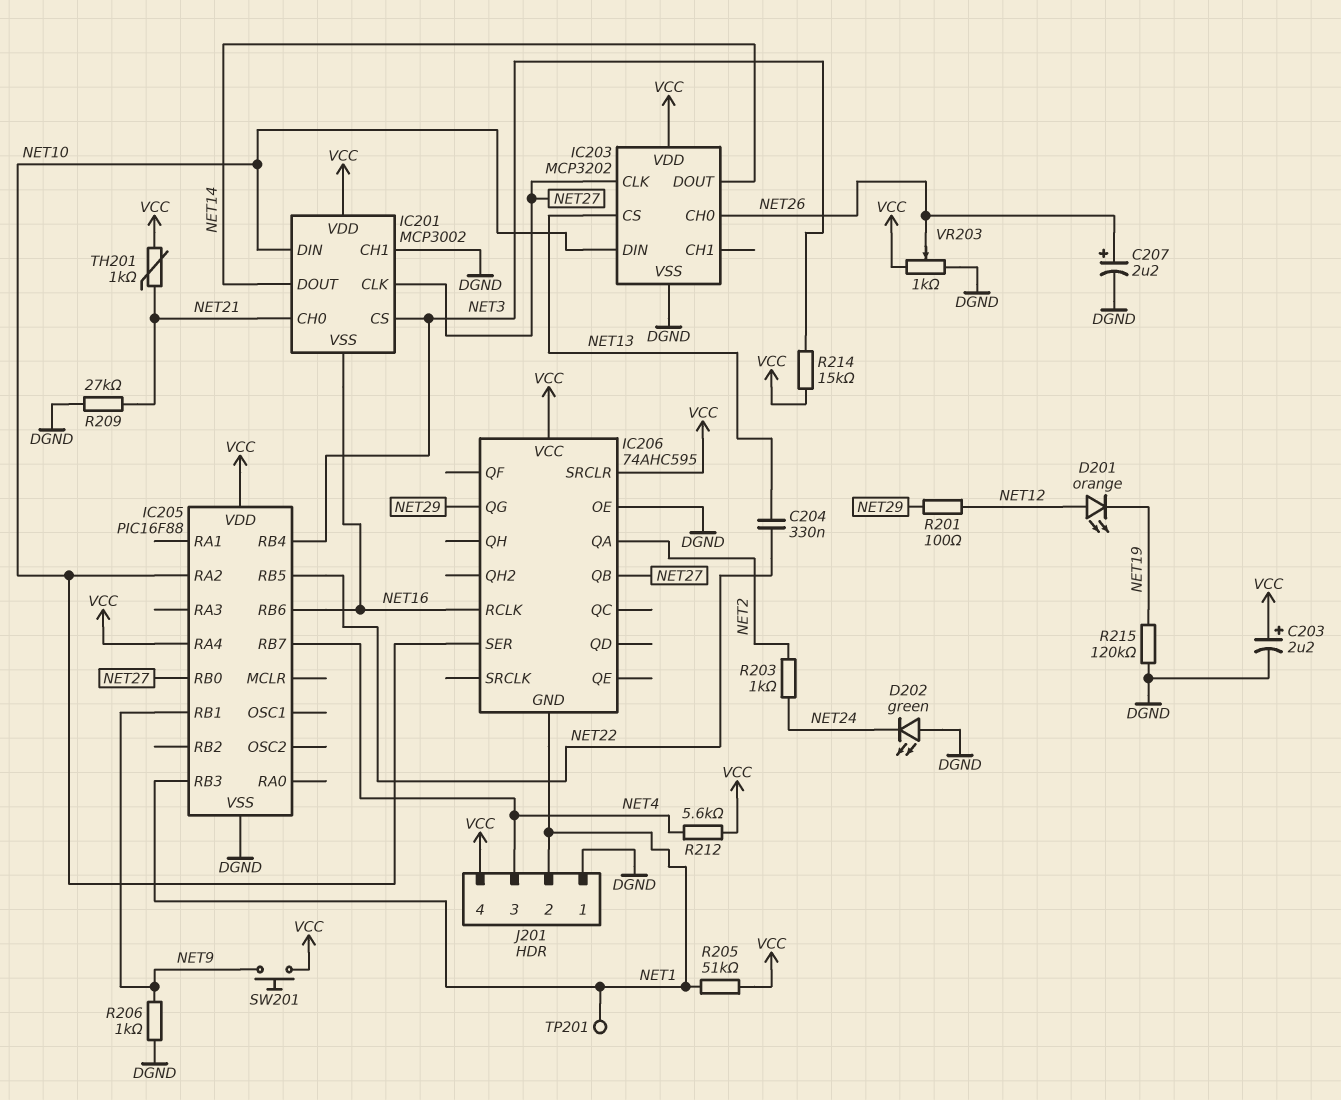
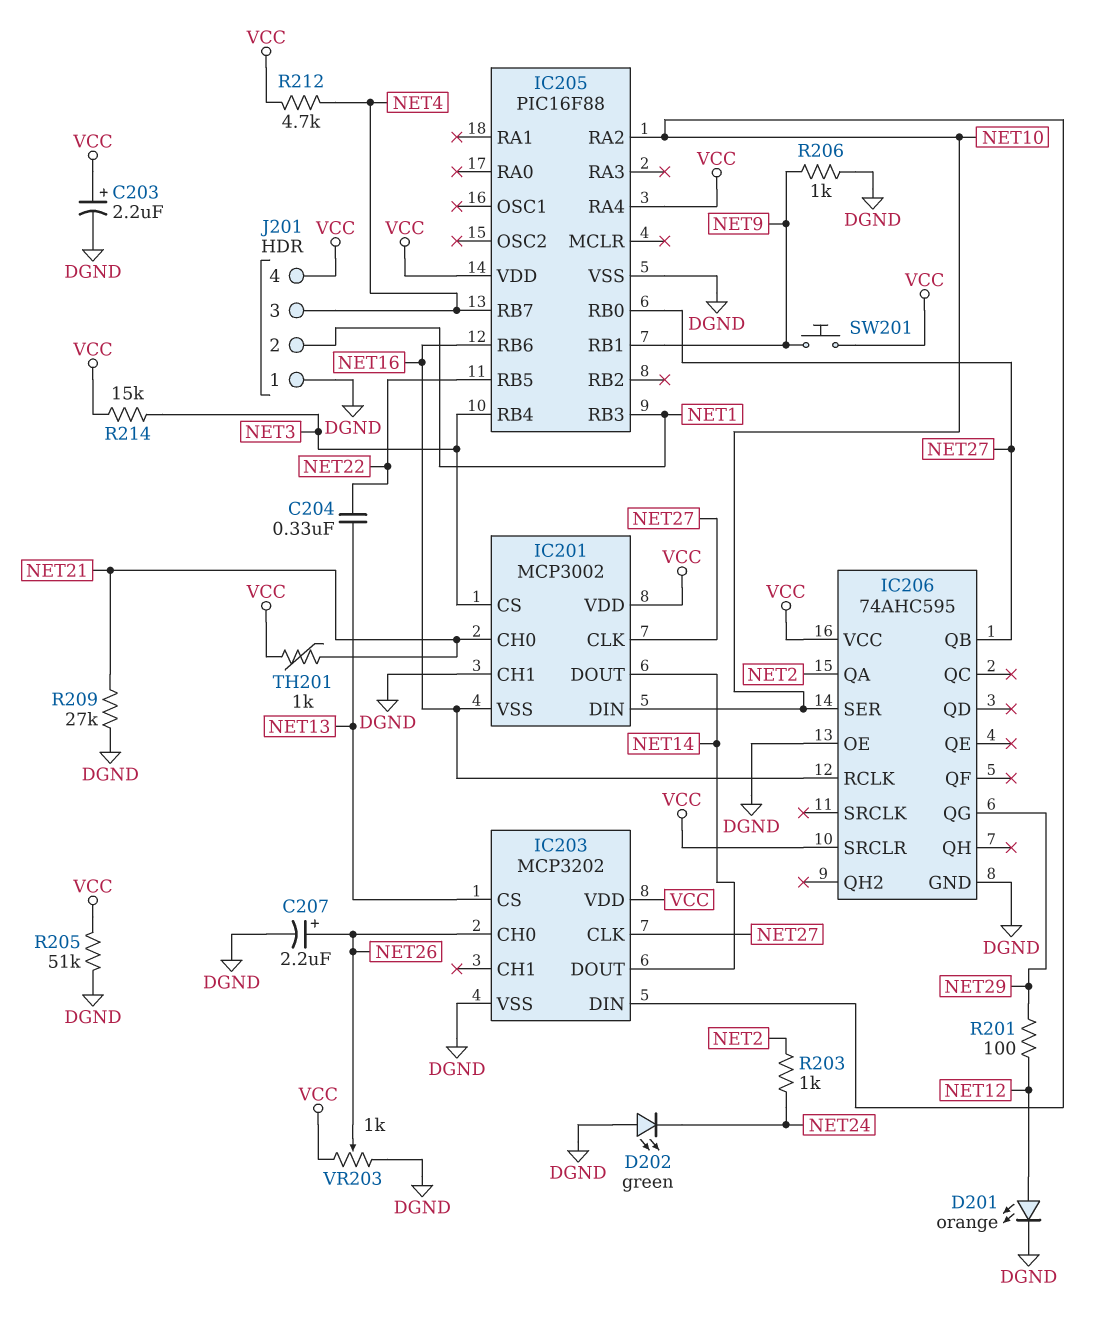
D201: LED orange (A NET12, K NET19) -> LED orange (A NET12, K DGND)
IC206 pin GND: NET1 -> DGND
R205: 51k (NET1, VCC) -> 51k (DGND, VCC)
R212: 5.6k (NET4, VCC) -> 4.7k (NET4, VCC)
R215: 120k (DGND, NET19) -> none
TP201: test point (NET1) -> none

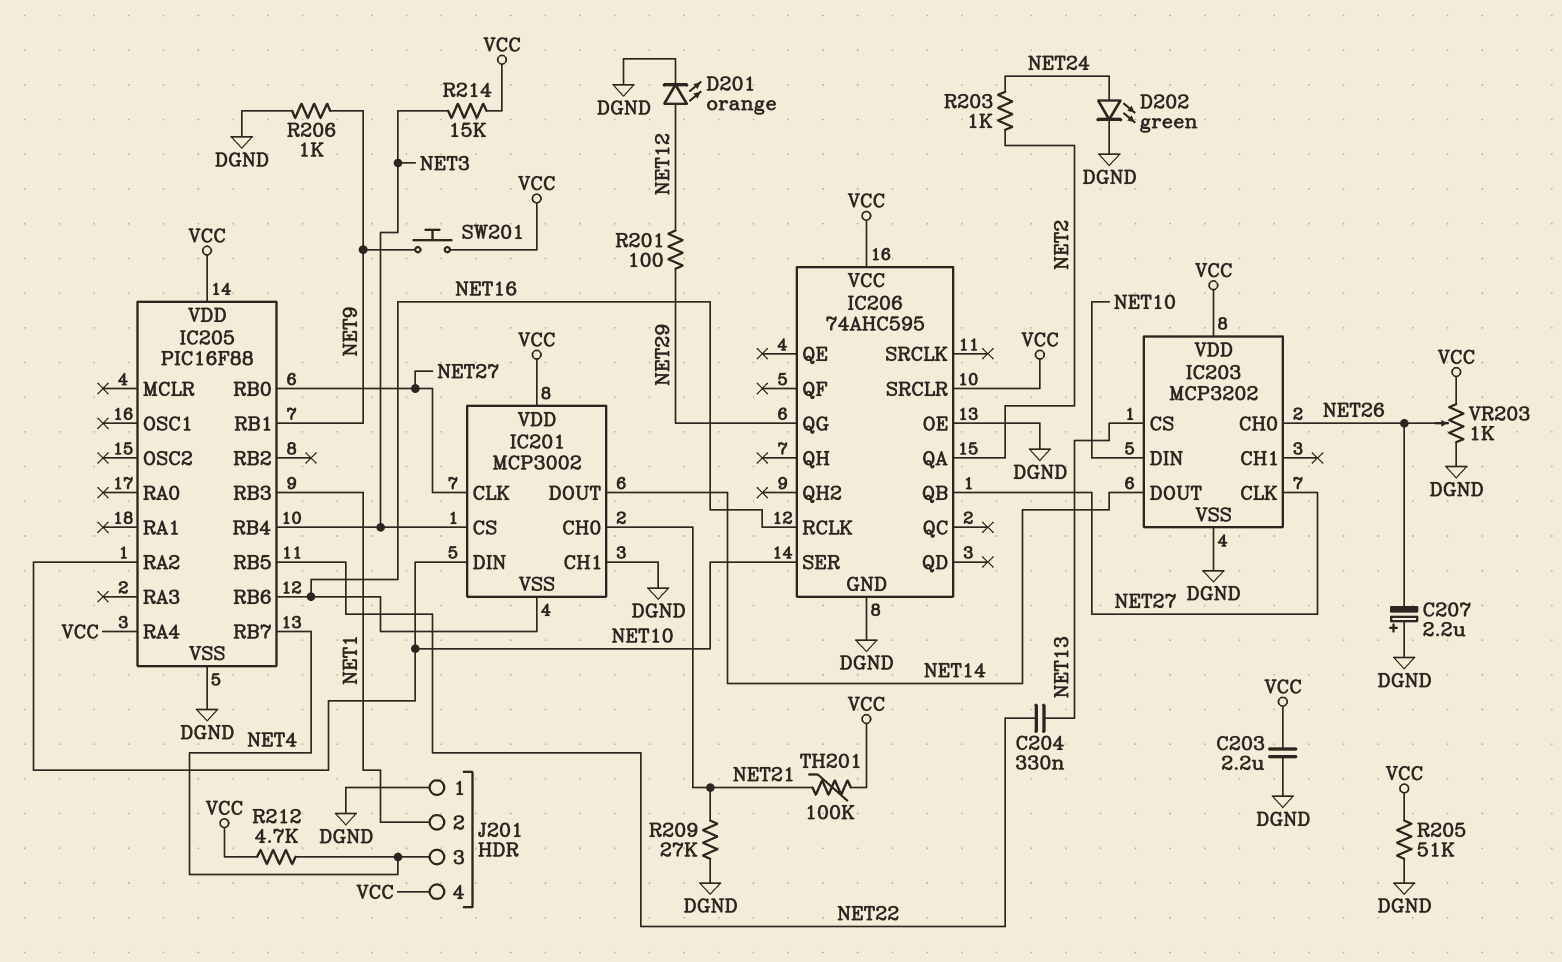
C203: 2.2uF (plus VCC, minus DGND) -> 2.2uF (DGND, VCC)
C207: 2.2uF (plus NET26, minus DGND) -> 2.2uF (plus DGND, minus NET26)
D202: LED green (A DGND, K NET24) -> LED green (A NET24, K DGND)
TH201: 1k (NET21, VCC) -> 100k (NET21, VCC)

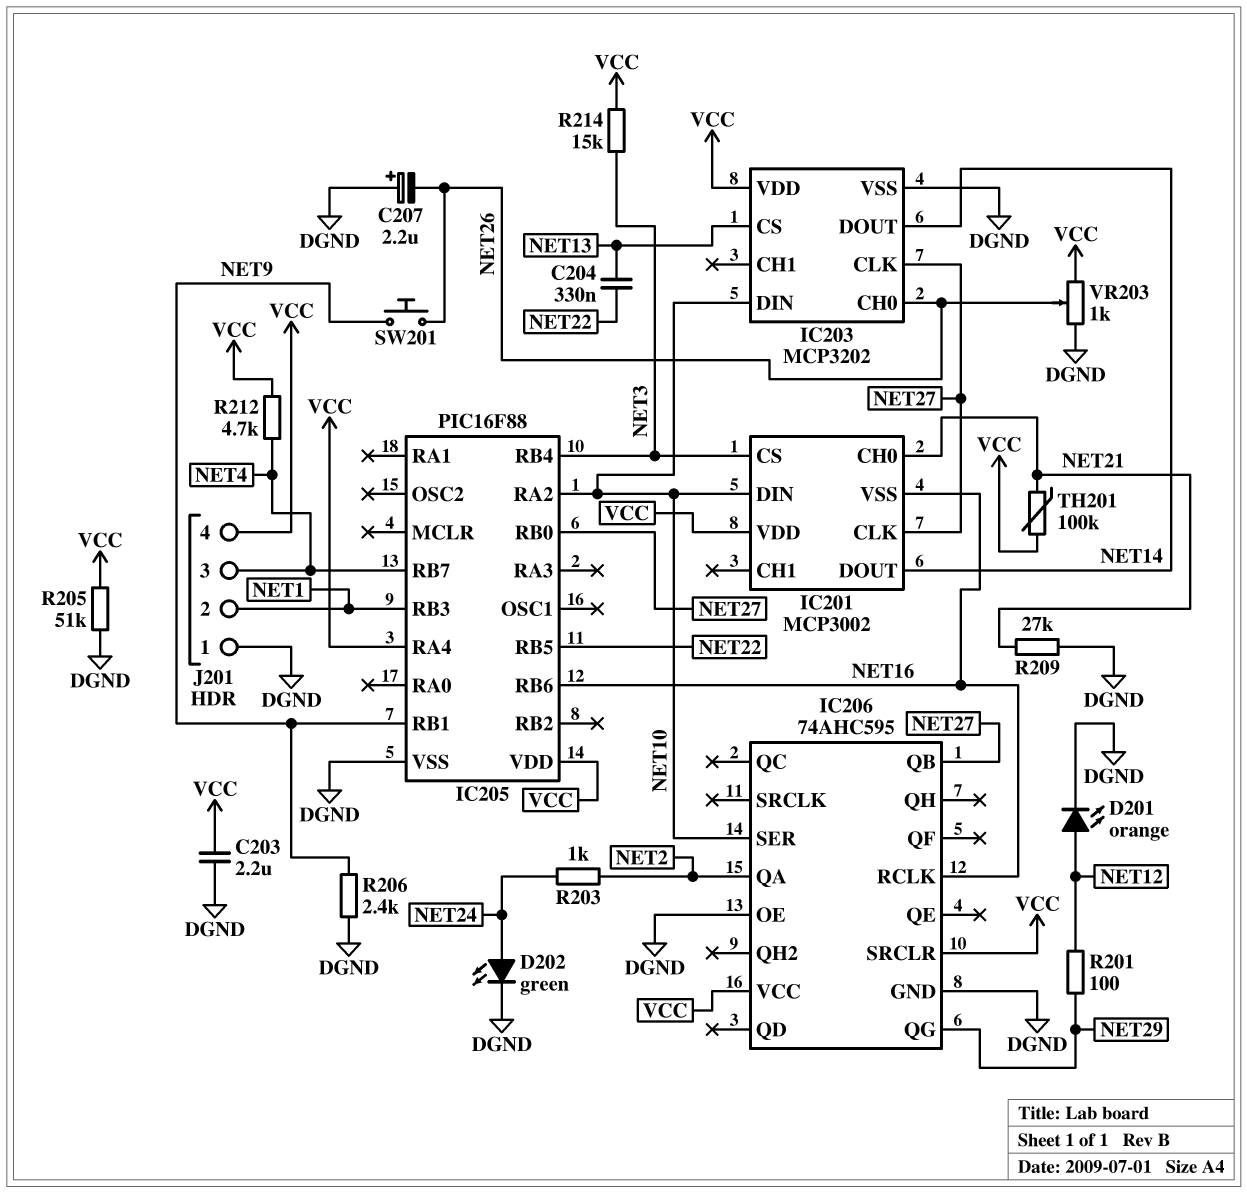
IC201 pin CH1: DGND -> none
R206: 1k (DGND, NET9) -> 2.4k (DGND, NET9)
SW201: button (NET9, VCC) -> button (NET9, NET26)

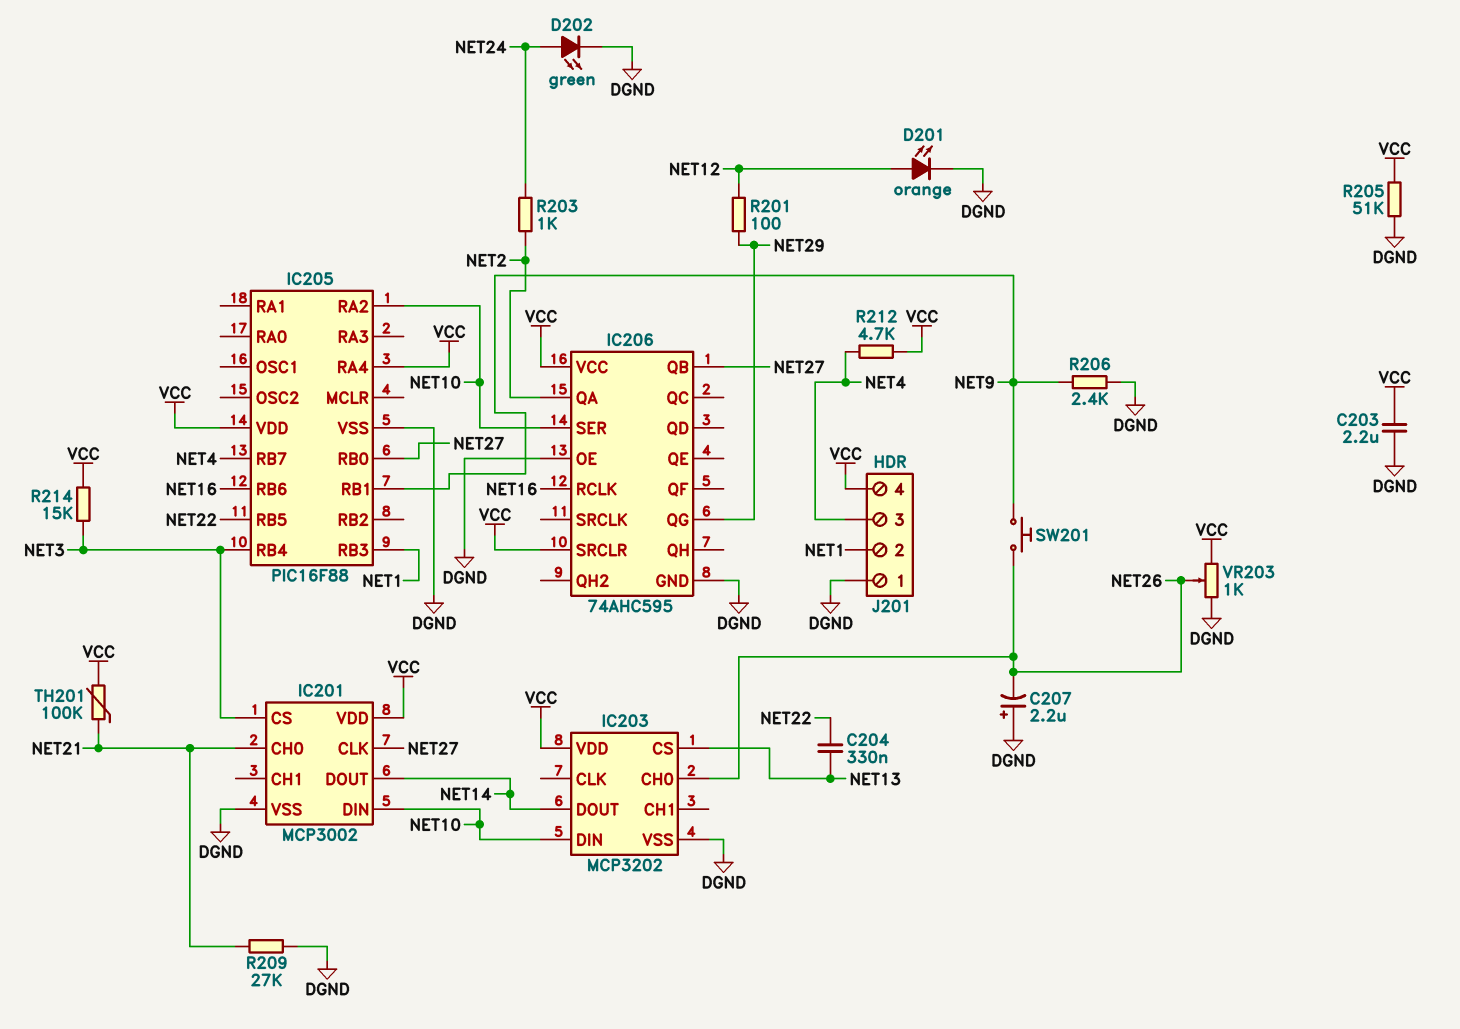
IC201 pin VSS: NET16 -> DGND
IC203 pin CLK: NET27 -> none

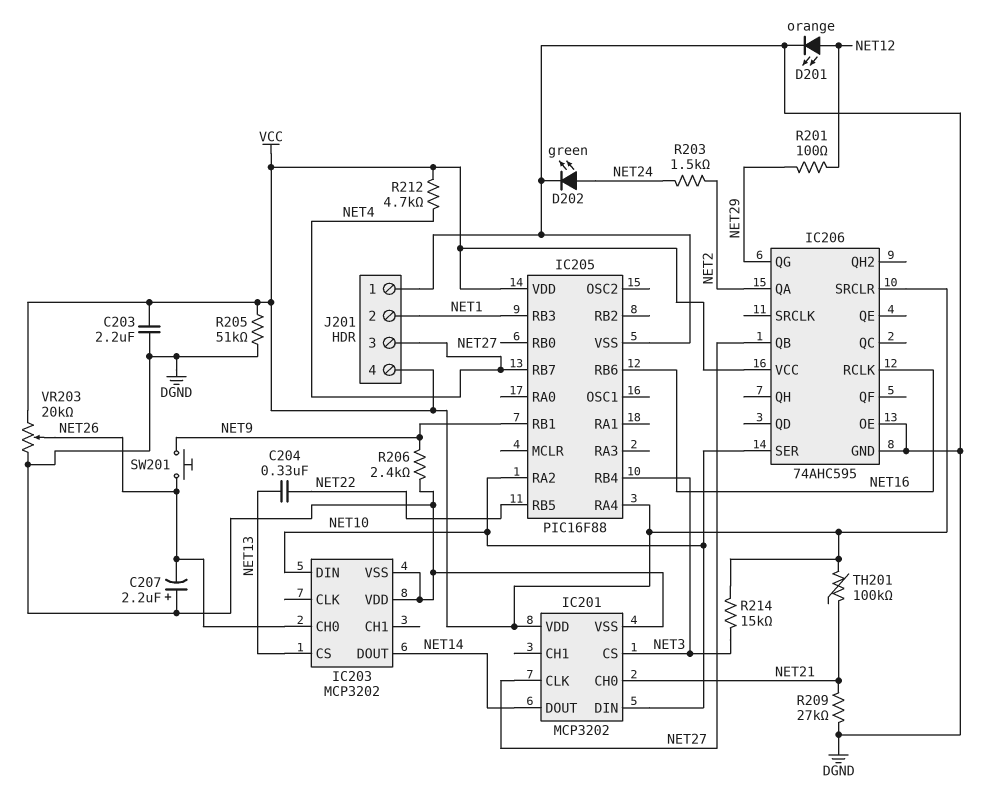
IC201: MCP3002 -> MCP3202
IC203 pin VDD: VCC -> DGND
R203: 1k (NET2, NET24) -> 1.5k (NET2, NET24)
VR203: 1k (DGND, VCC, wiper NET26) -> 20k (DGND, VCC, wiper NET26)

